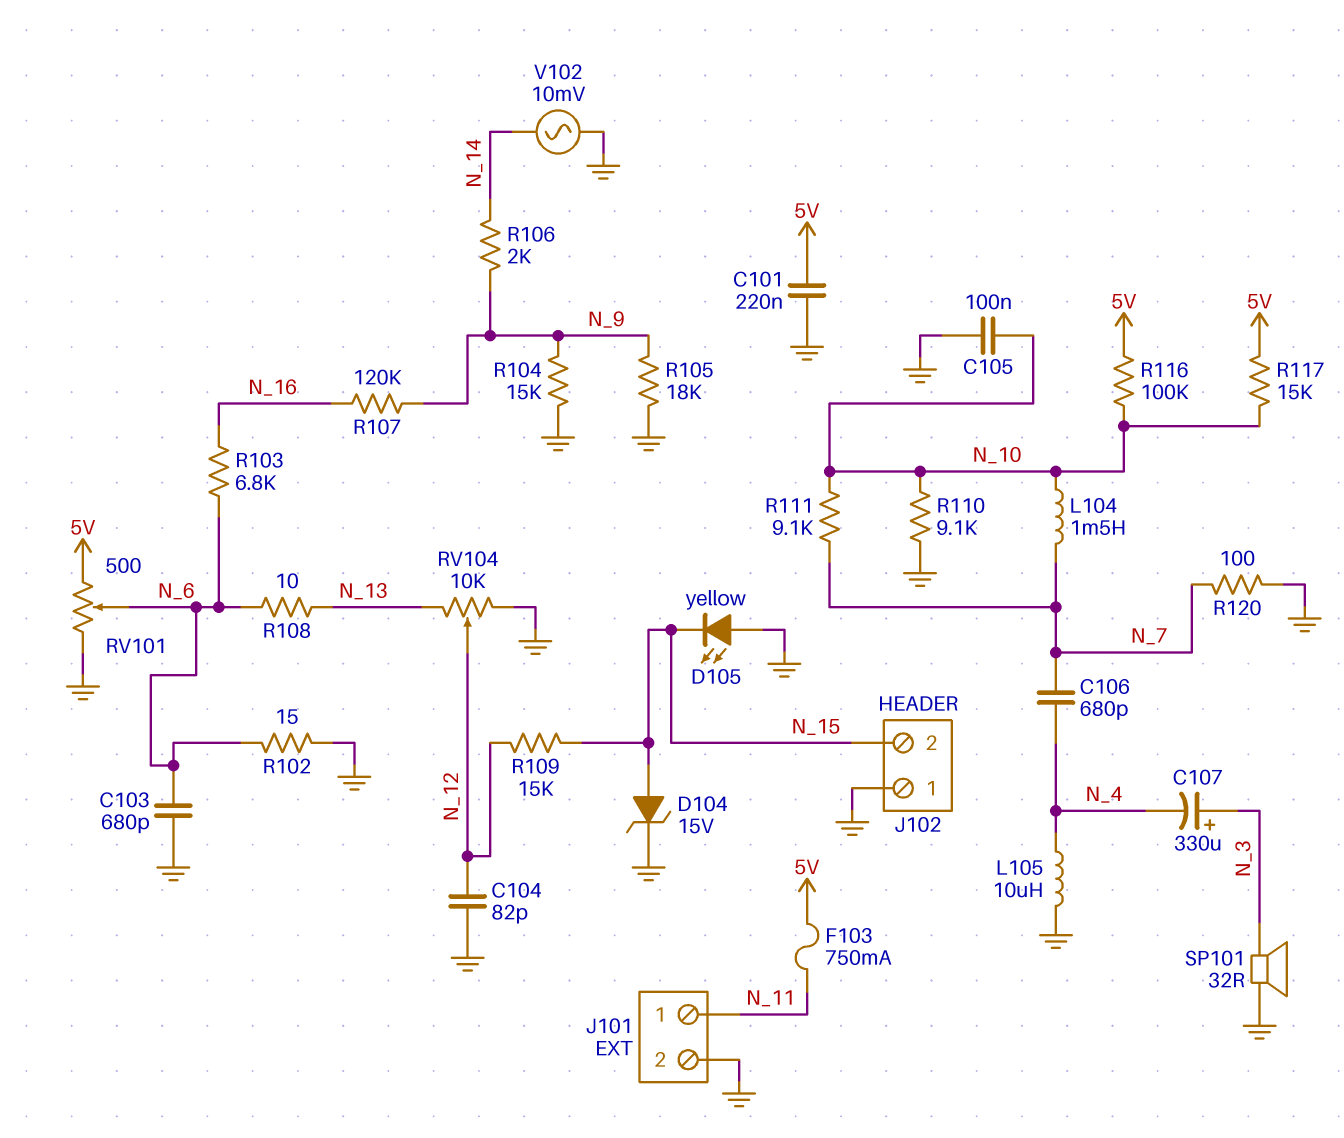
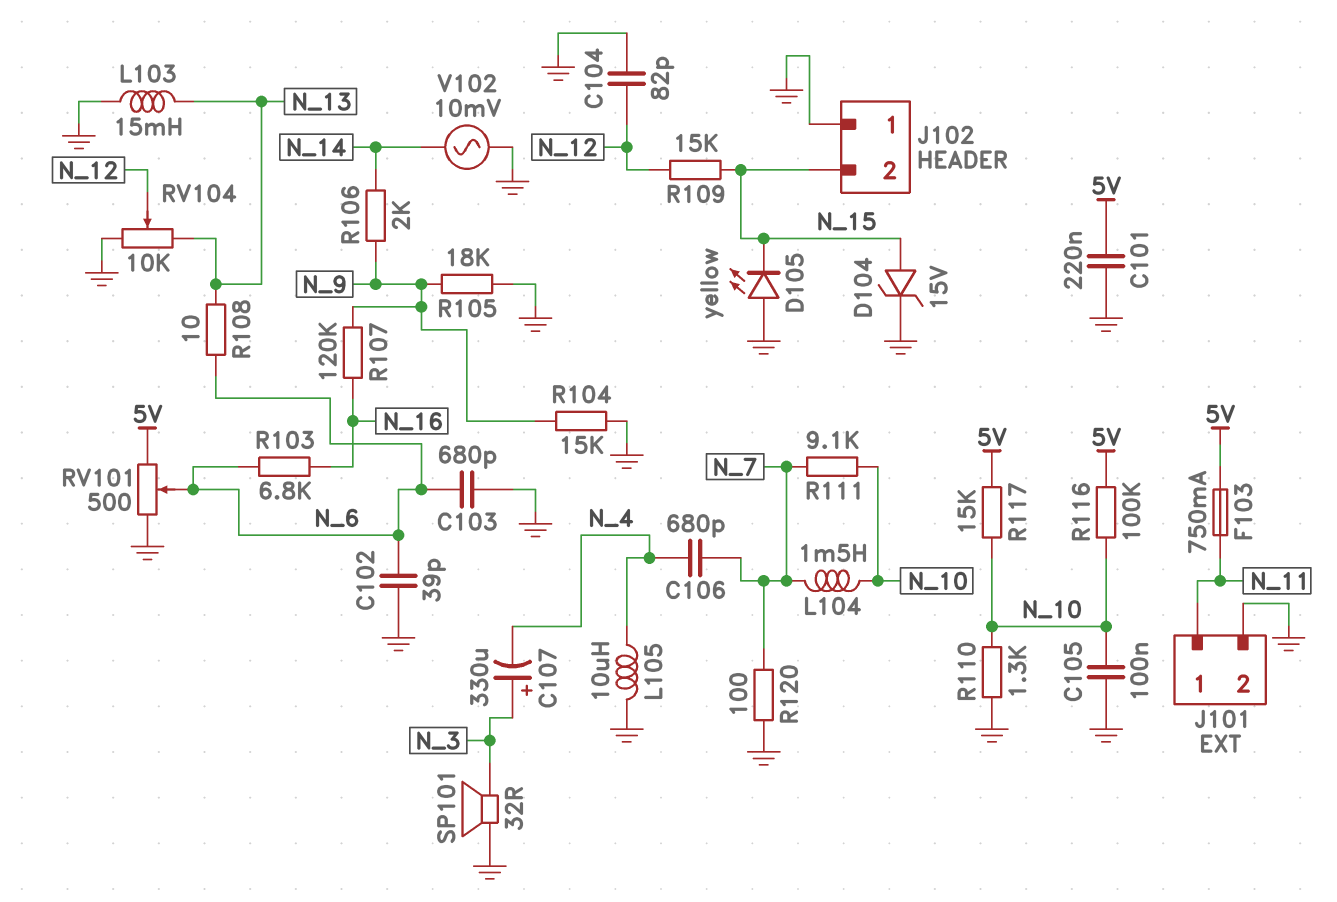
C102: none -> 39pF (GND, N_6)
L103: none -> 15mH (GND, N_13)
R102: 15 (GND, N_6) -> none
R110: 9.1k (GND, N_10) -> 1.3k (GND, N_10)

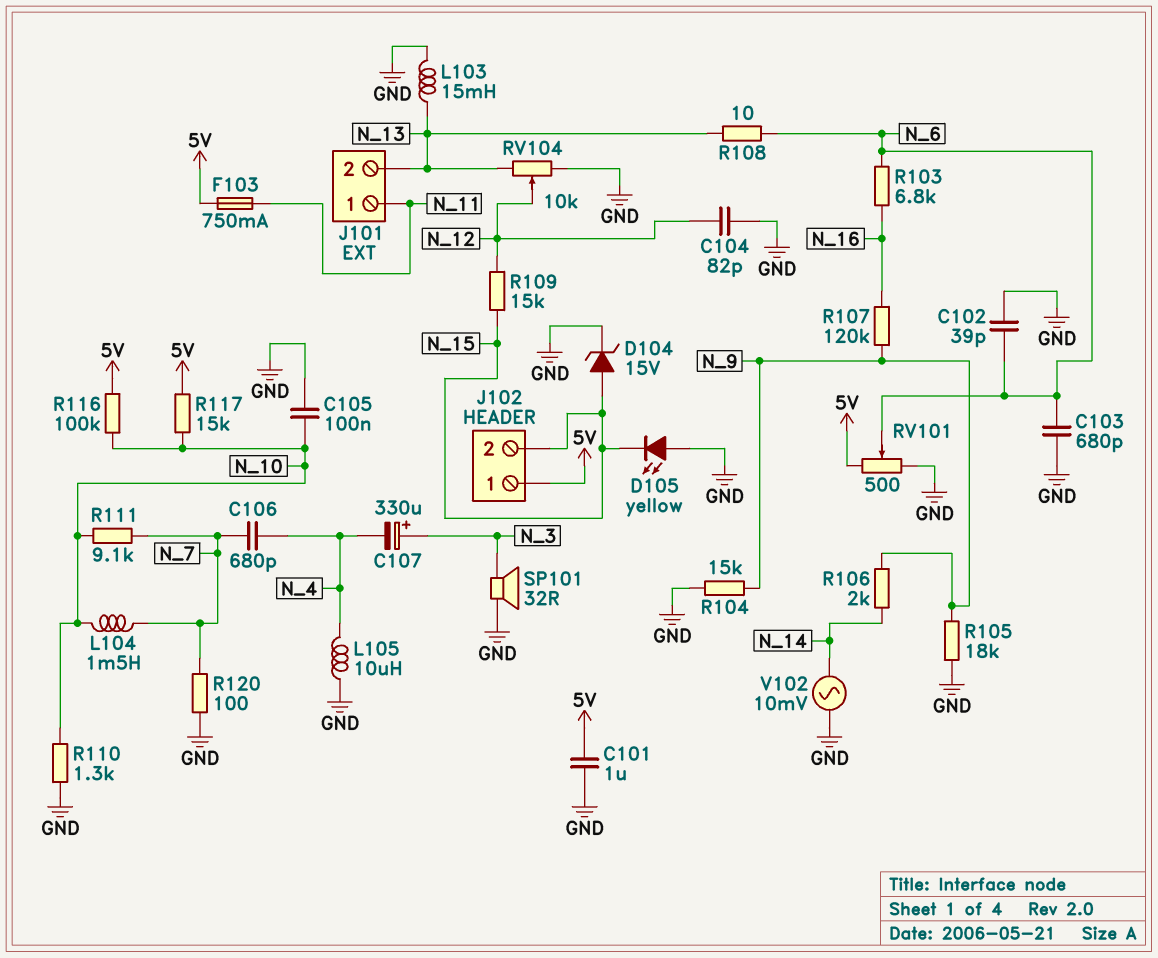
C101: 220nF (5V, GND) -> 1uF (5V, GND)
J101 pin 2: GND -> N_13
J102 pin 1: GND -> 5V

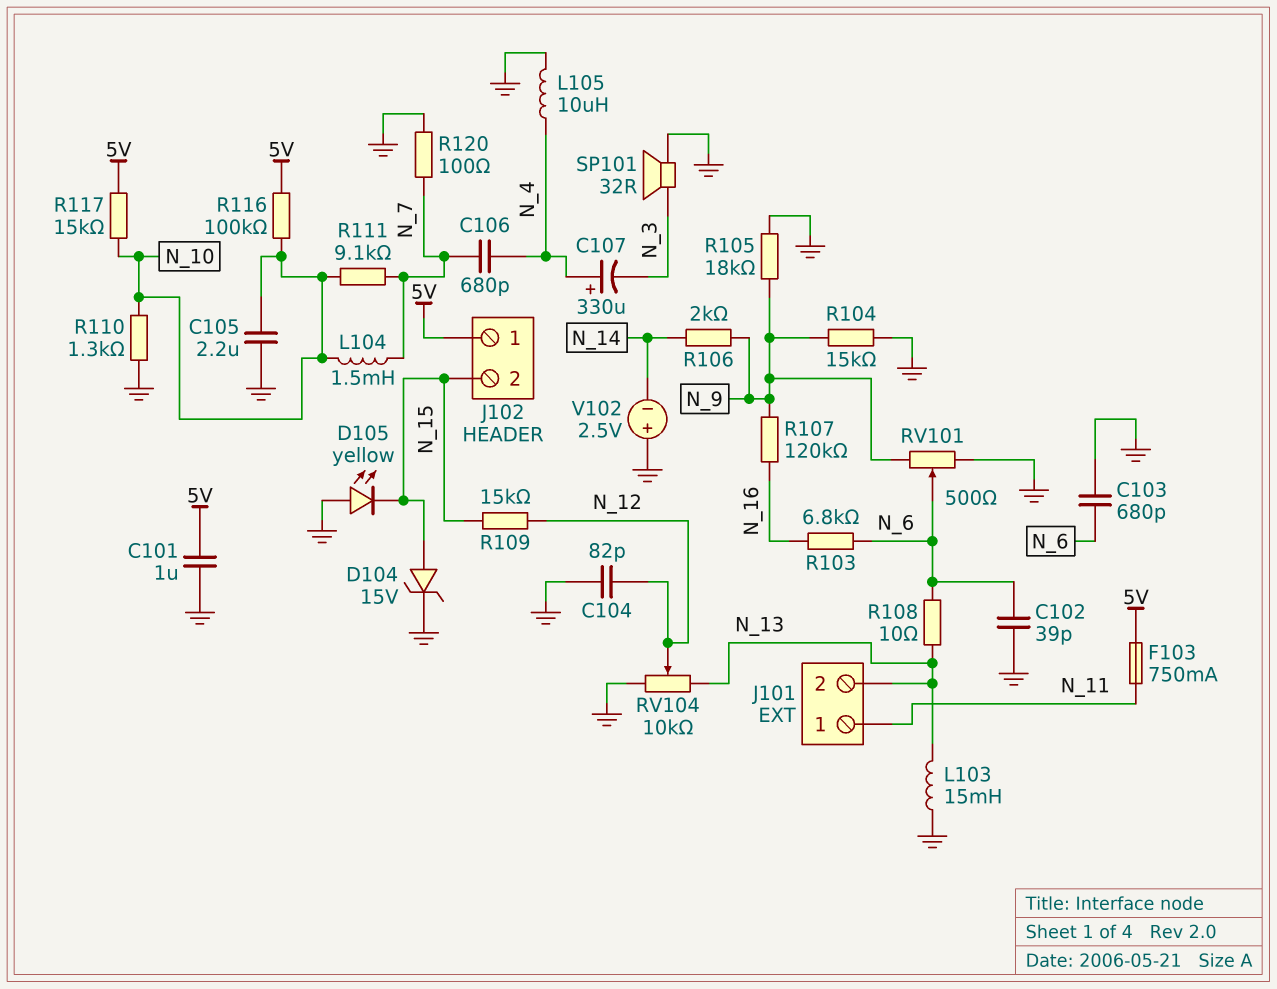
C105: 100nF (GND, N_10) -> 2.2uF (GND, N_10)
C107: 330uF (plus N_3, minus N_4) -> 330uF (plus N_4, minus N_3)
RV101: 500 (5V, GND, wiper N_6) -> 500 (GND, N_9, wiper N_6)
V102: AC 10mV (GND, N_14) -> 2.5V (plus GND, minus N_14)

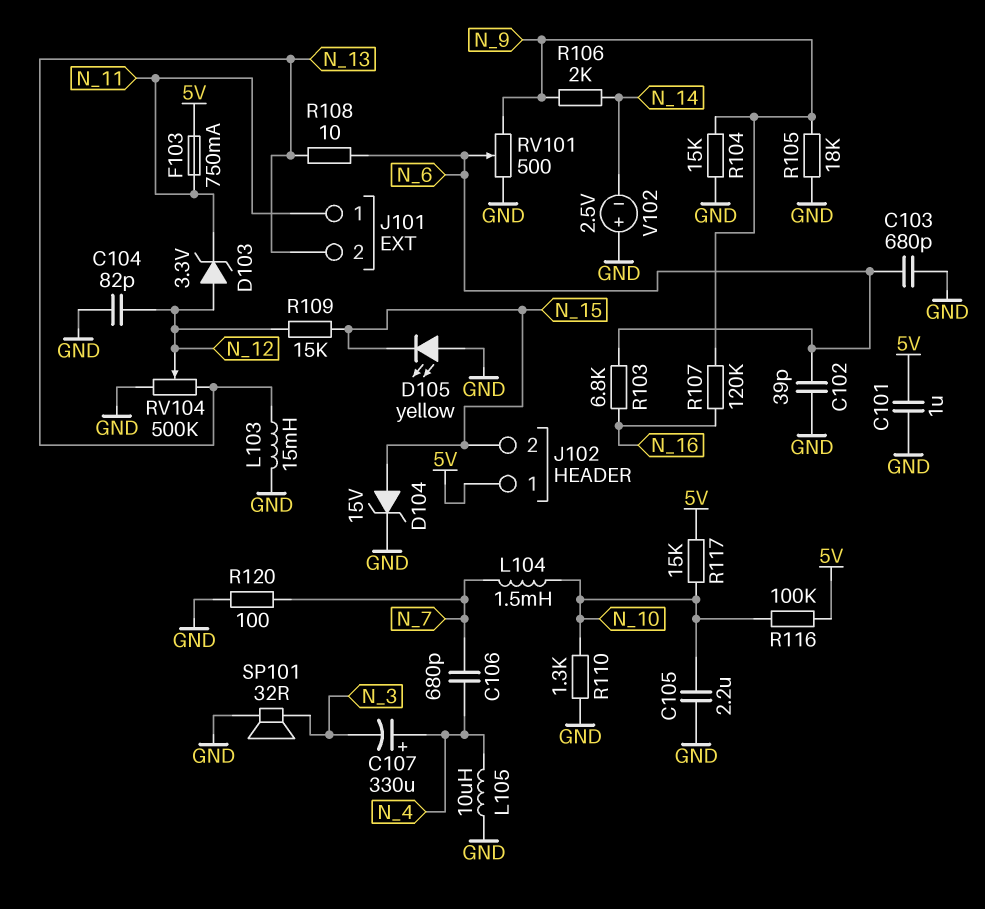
D103: none -> zener 3.3V (A N_12, K N_11)
R111: 9.1k (N_7, N_10) -> none
RV104: 10k (GND, N_13, wiper N_12) -> 500k (GND, N_13, wiper N_12)

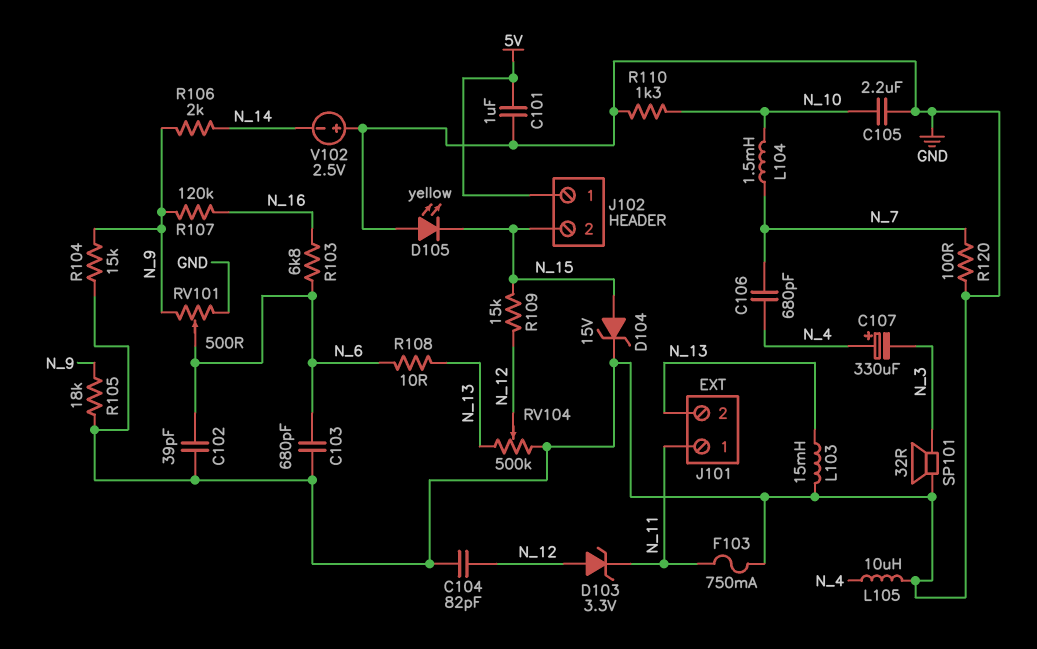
F103: 750mA (5V, N_11) -> 750mA (GND, N_11)
R116: 100k (5V, N_10) -> none
R117: 15k (5V, N_10) -> none

